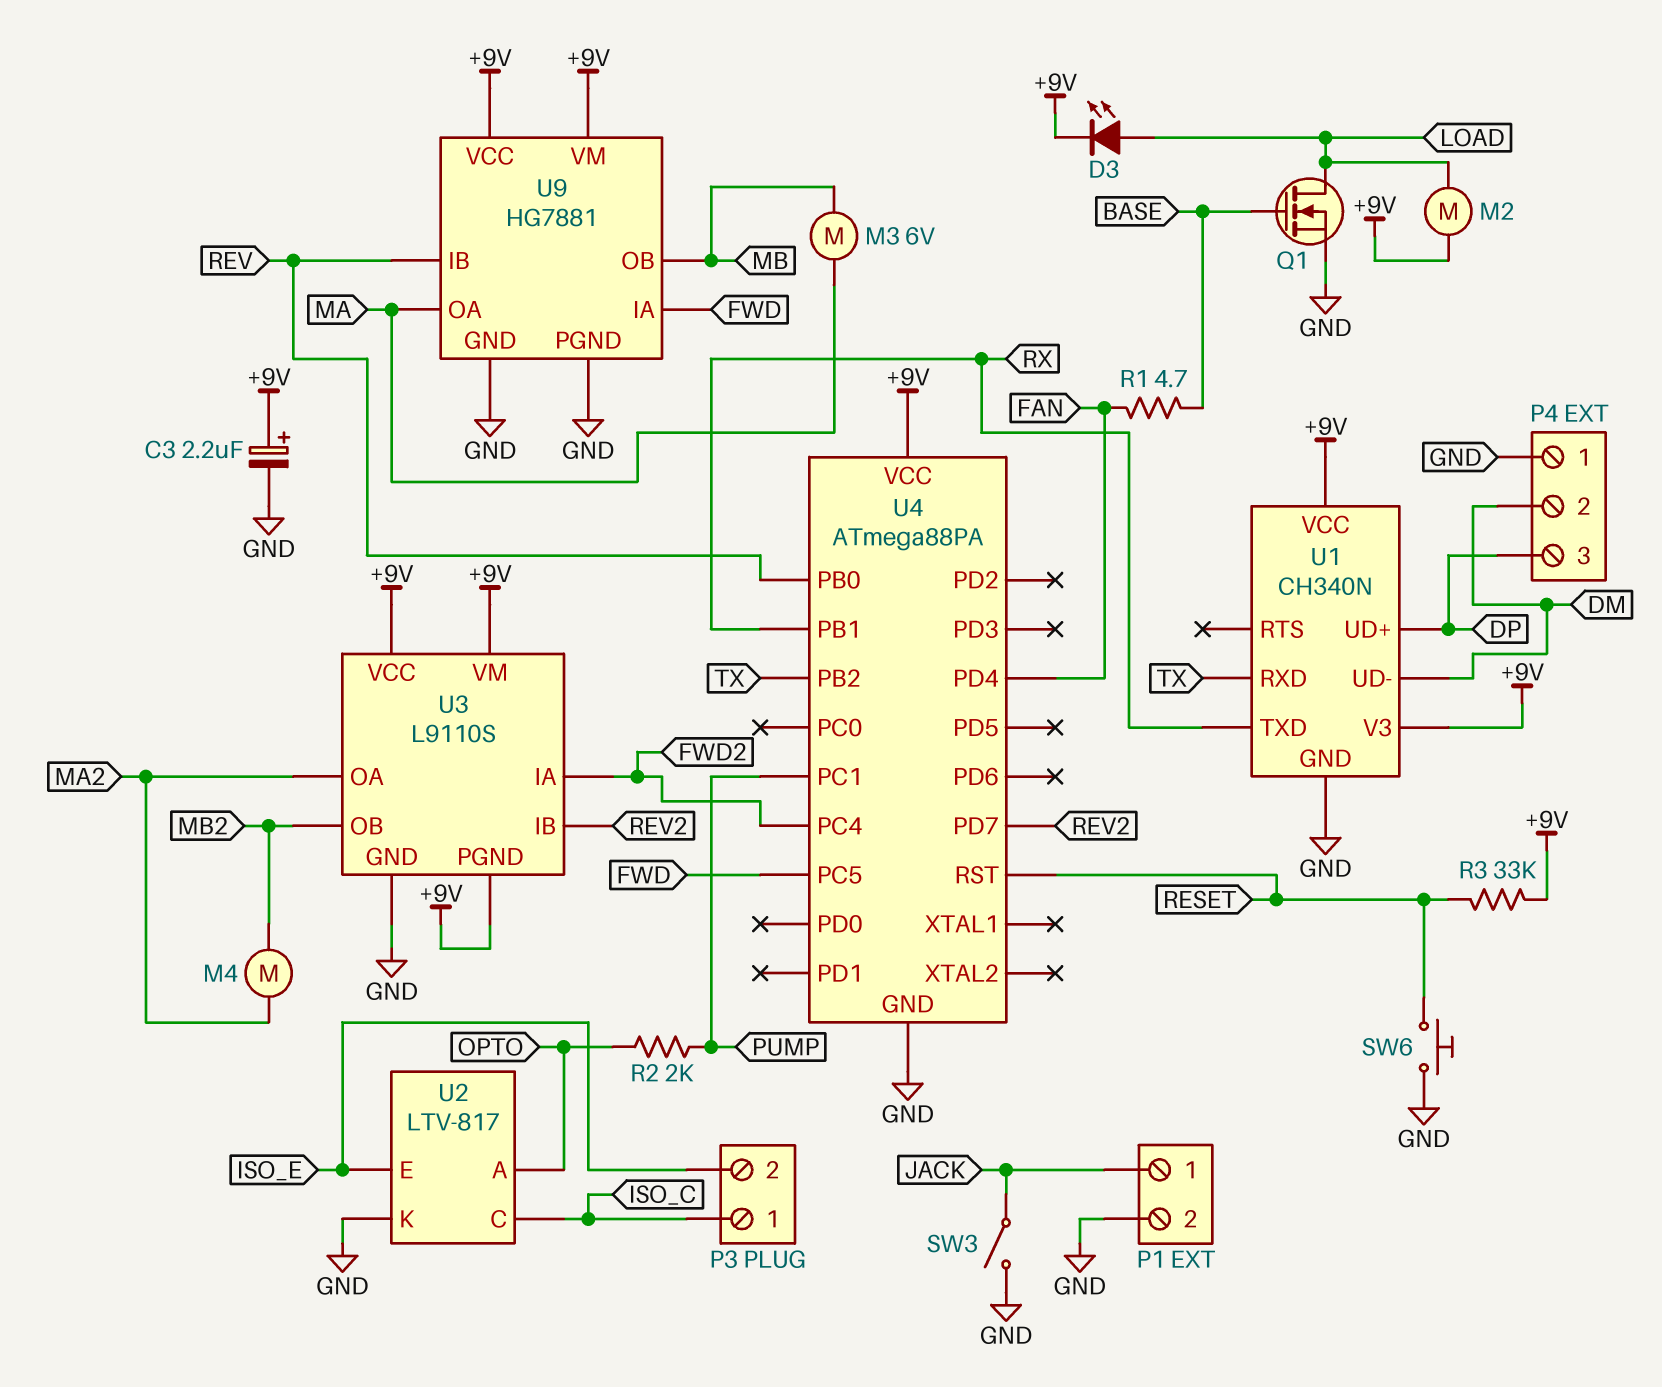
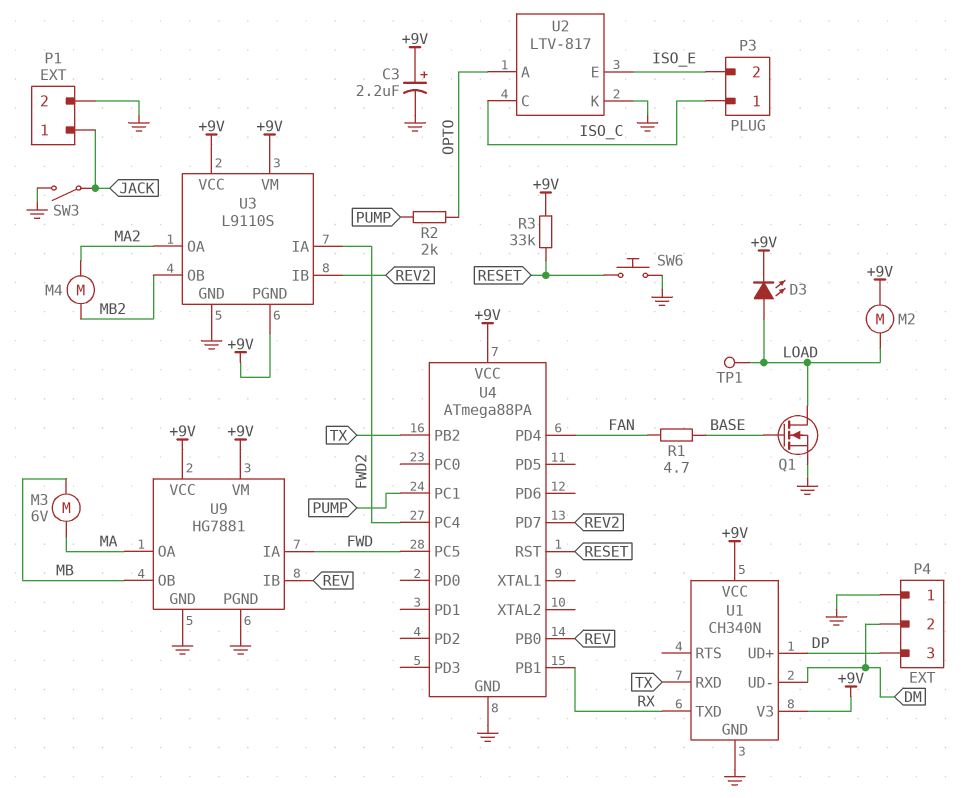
TP1: none -> test point (LOAD)

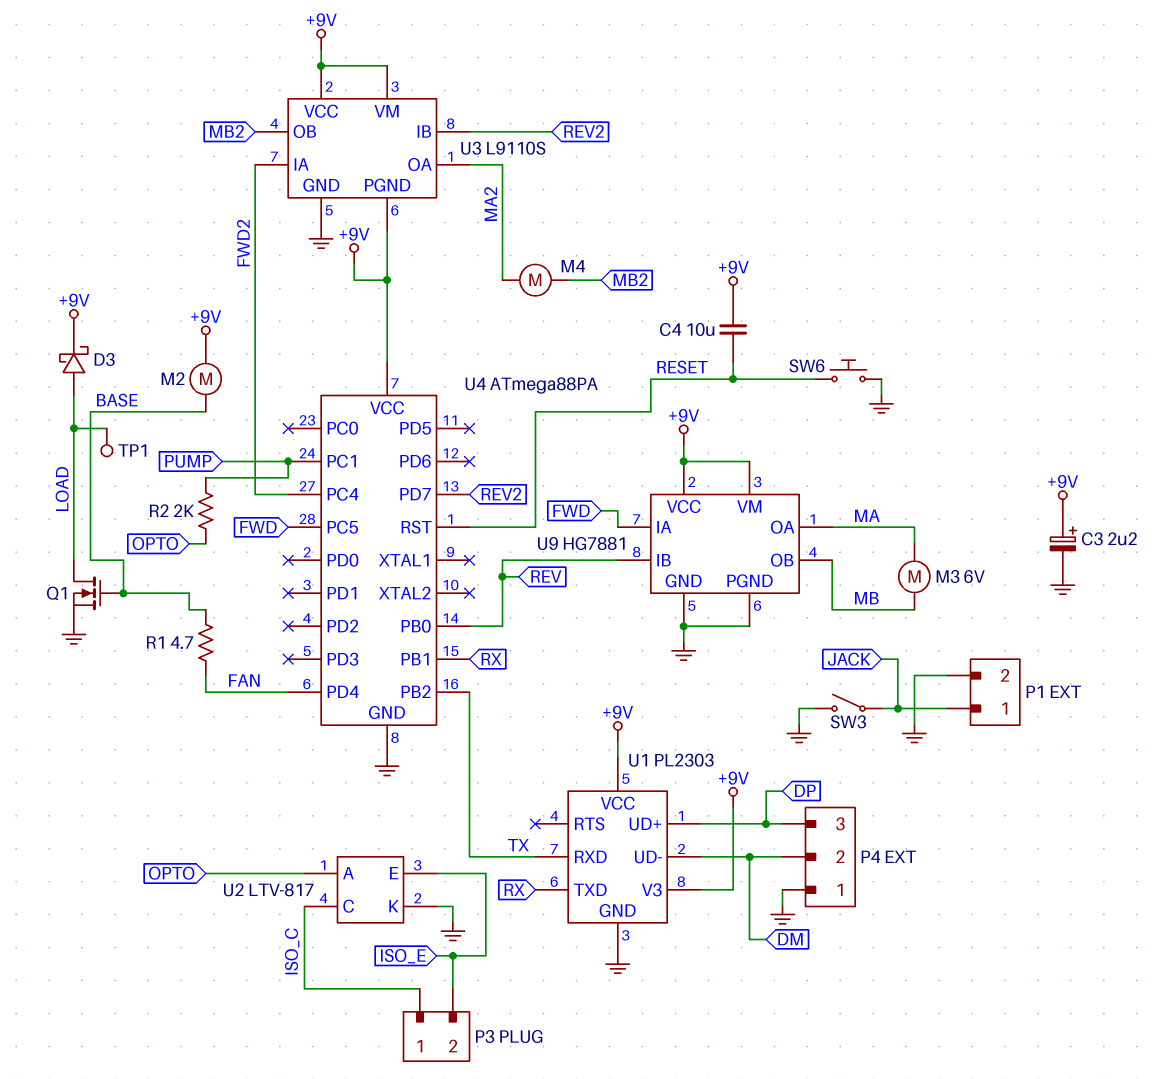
C4: none -> 10uF (+9V, RESET)
D3: LED (A LOAD, K +9V) -> schottky (A LOAD, K +9V)
M2: motor (+9V, LOAD) -> motor (+9V, BASE)
R3: 33k (+9V, RESET) -> none
U1: CH340N -> PL2303

